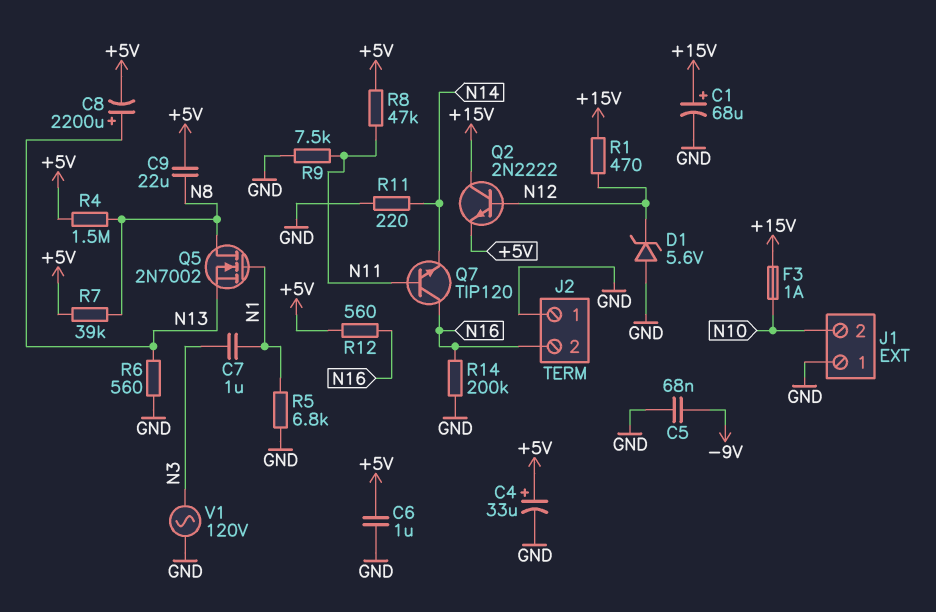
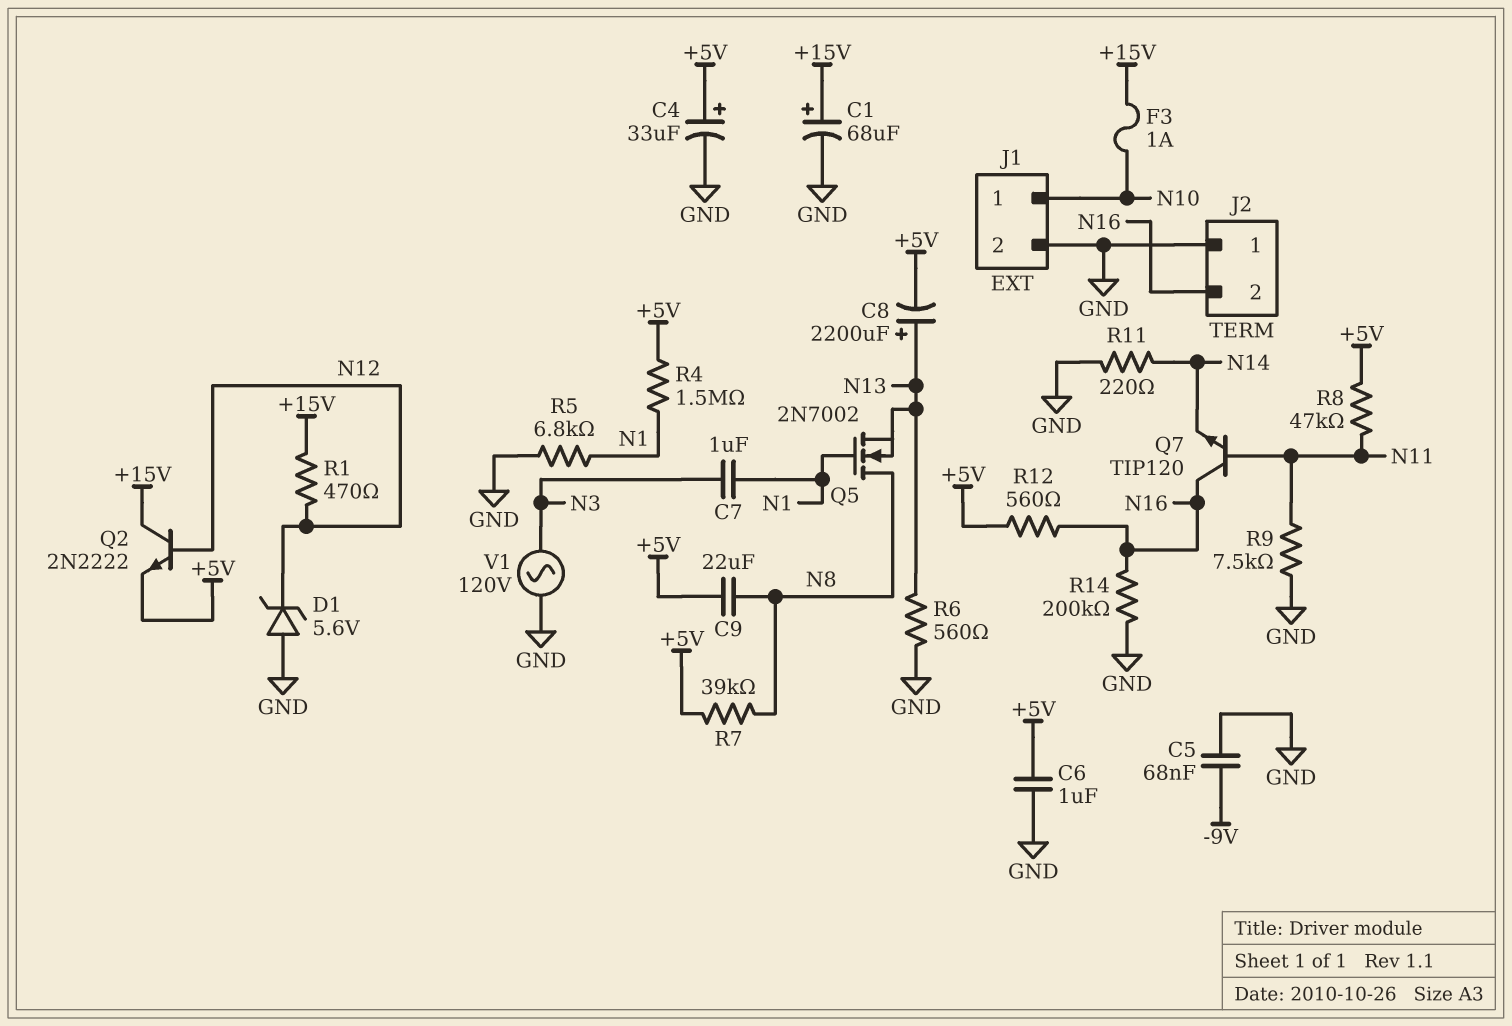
J1 pin 1: GND -> N10
J1 pin 2: N10 -> GND
R4: 1.5M (+5V, N8) -> 1.5M (+5V, N1)

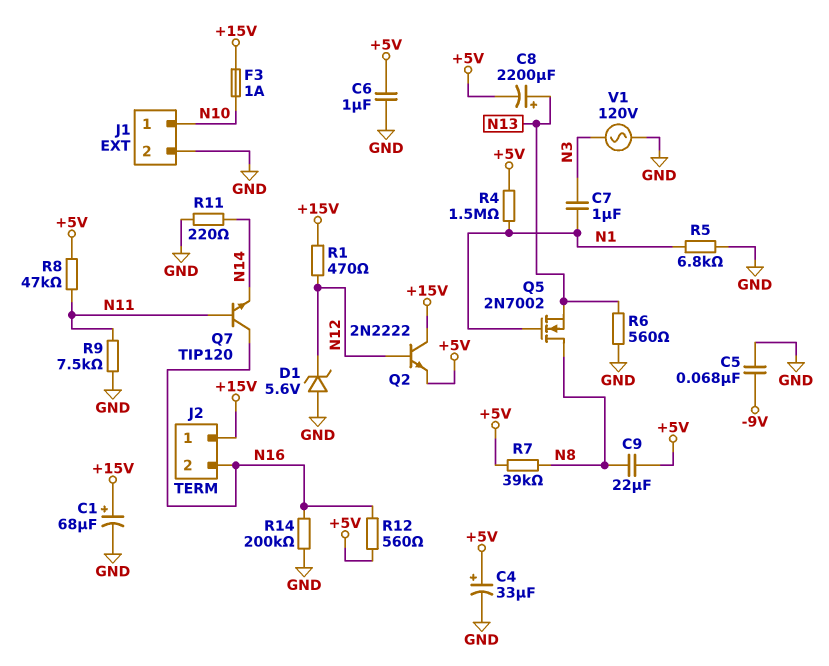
J2 pin 1: GND -> +15V

